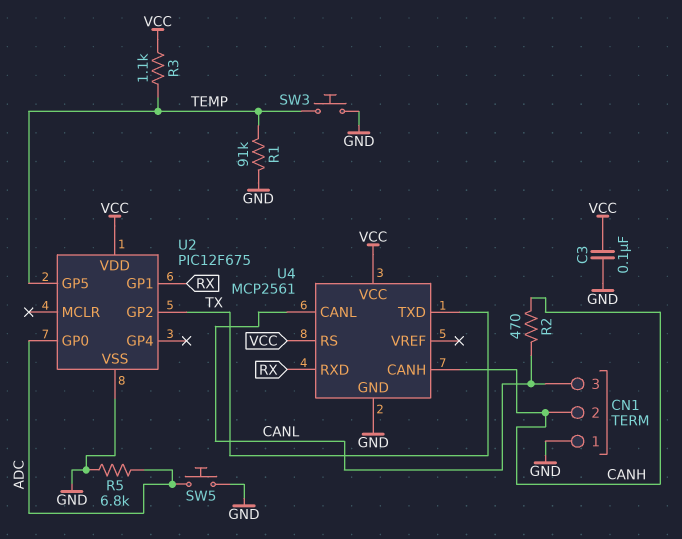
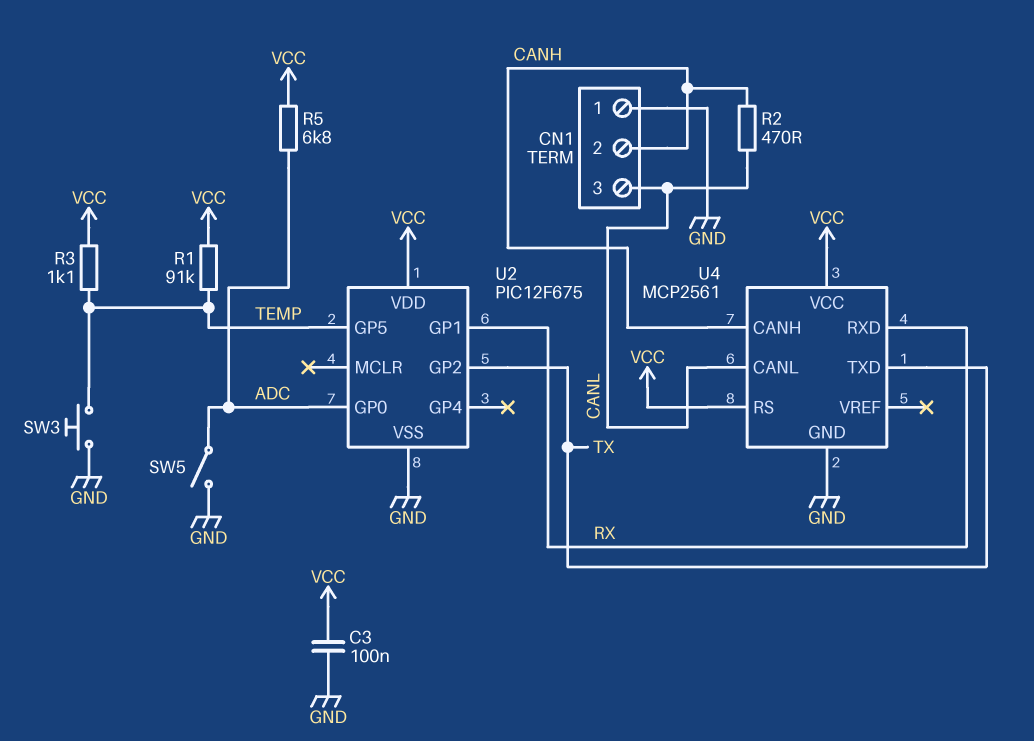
R1: 91k (GND, TEMP) -> 91k (TEMP, VCC)
R5: 6.8k (ADC, GND) -> 6.8k (ADC, VCC)
SW5: button (ADC, GND) -> switch (ADC, GND)

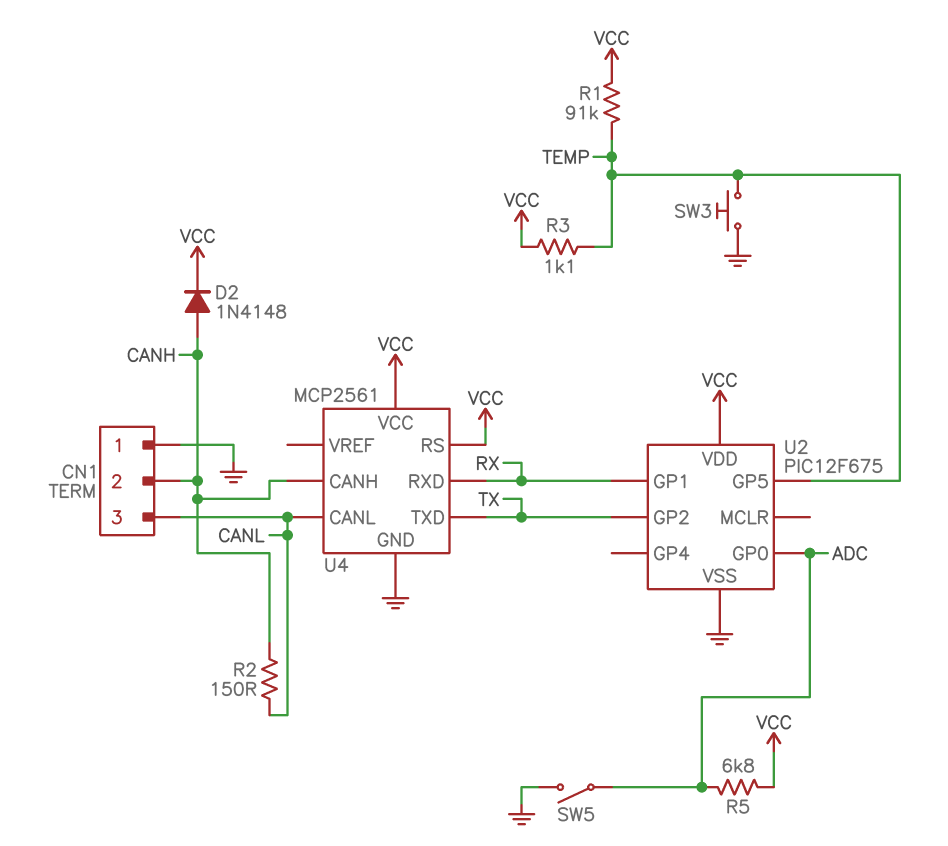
C3: 100nF (GND, VCC) -> none
D2: none -> diode 1N4148 (A CANH, K VCC)
R2: 470 (CANH, CANL) -> 150 (CANH, CANL)

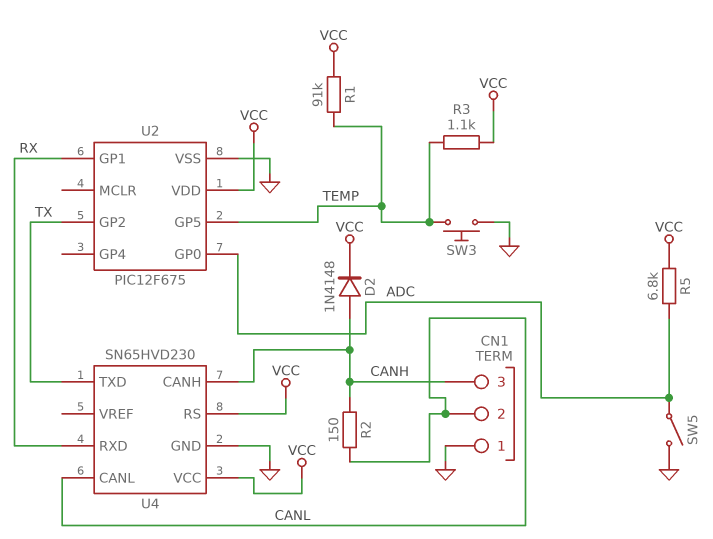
CN1 pin 2: CANH -> CANL
CN1 pin 3: CANL -> CANH
U4: MCP2561 -> SN65HVD230

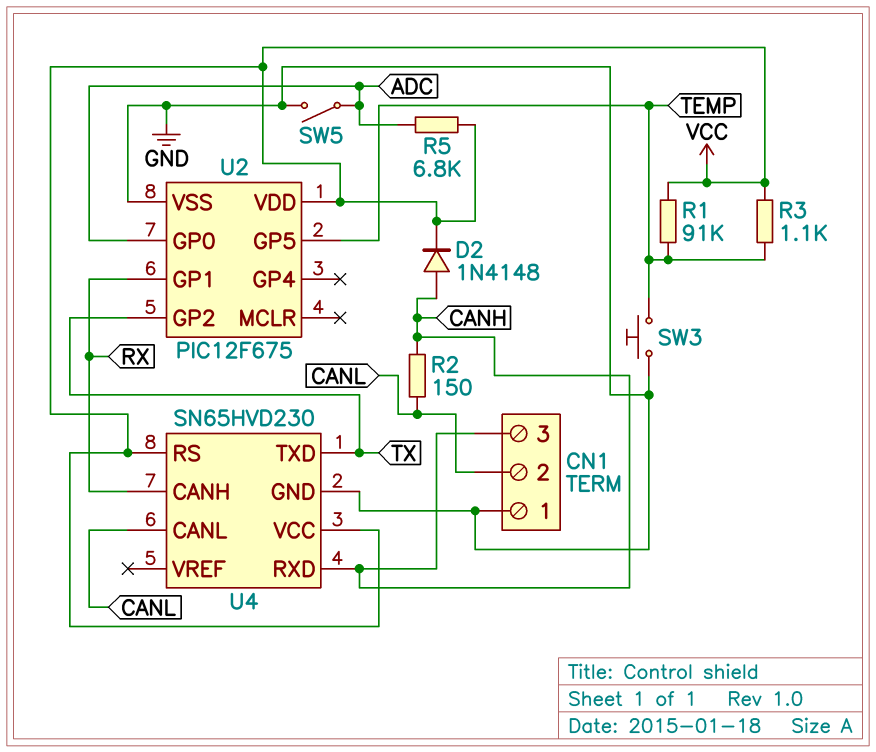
U4 pin CANH: CANH -> RX
U4 pin RXD: RX -> CANH

